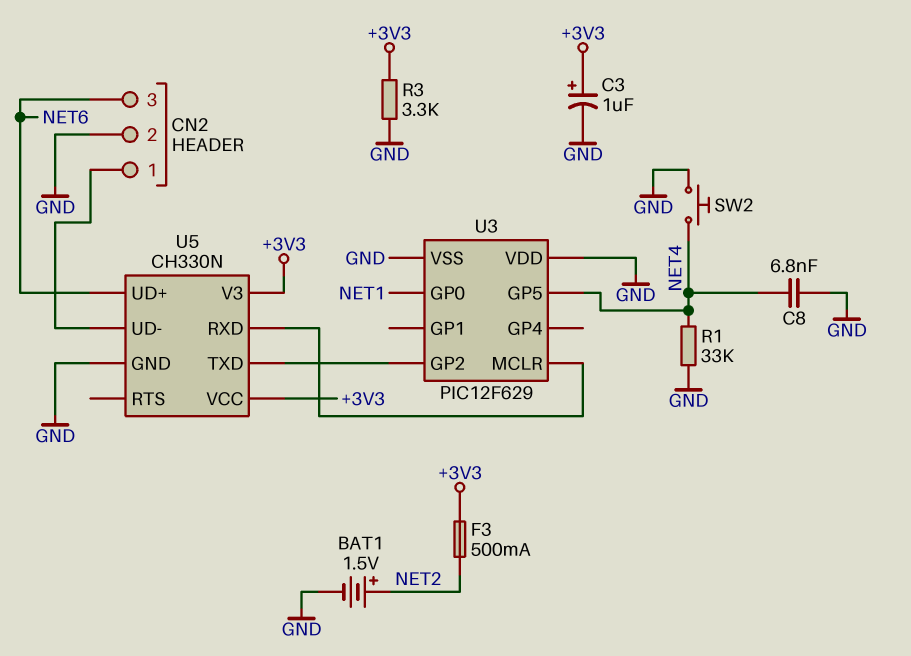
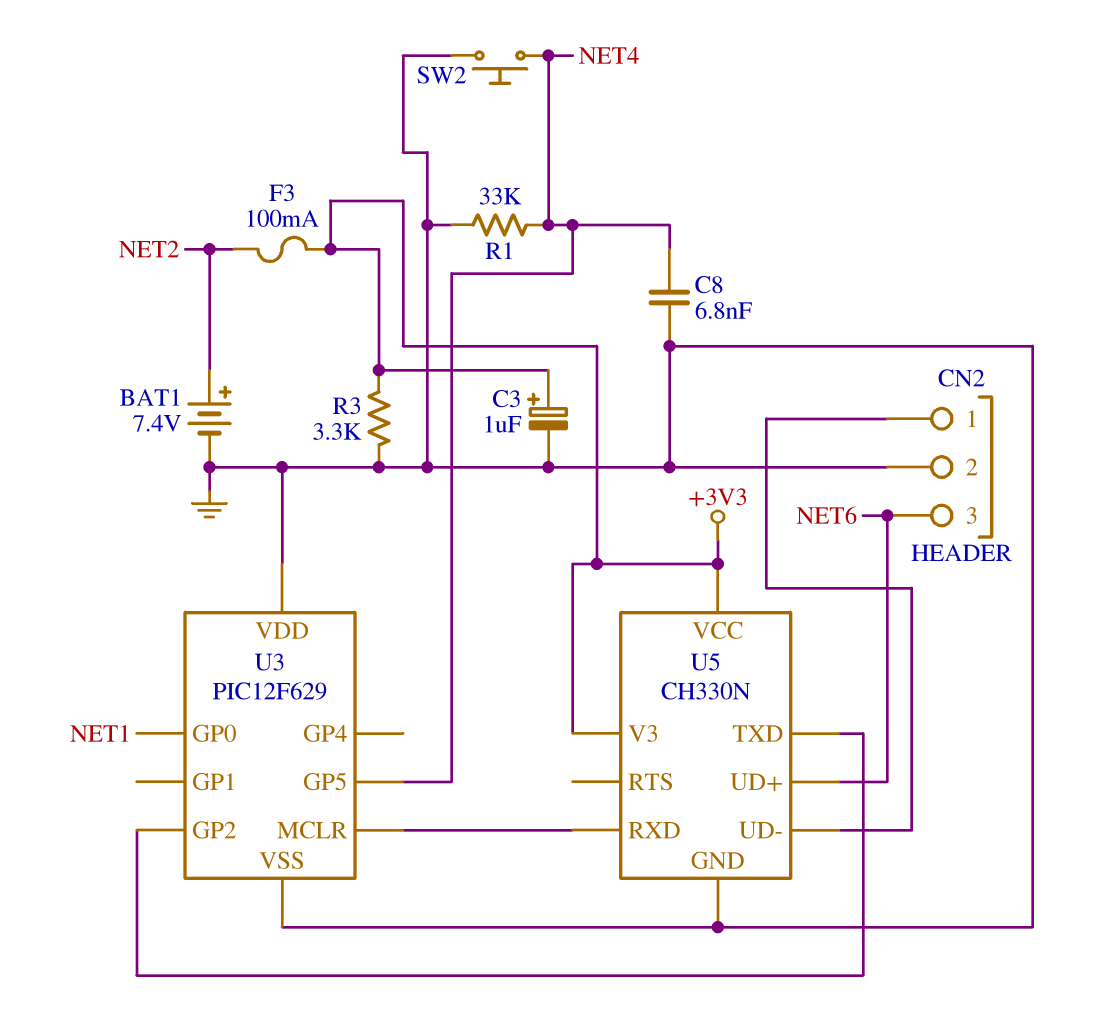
BAT1: 1.5V (plus NET2, minus GND) -> 7.4V (plus NET2, minus GND)
F3: 500mA (+3V3, NET2) -> 100mA (+3V3, NET2)

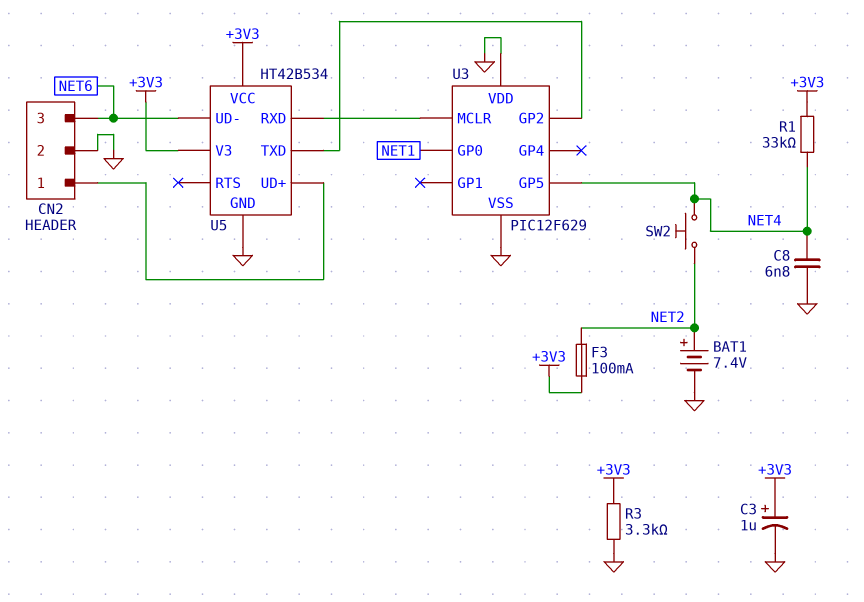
R1: 33k (GND, NET4) -> 33k (+3V3, NET4)
SW2: button (GND, NET4) -> button (NET2, NET4)
U5: CH330N -> HT42B534
U5 pin UD+: NET6 -> CN2/1
U5 pin UD-: CN2/1 -> NET6

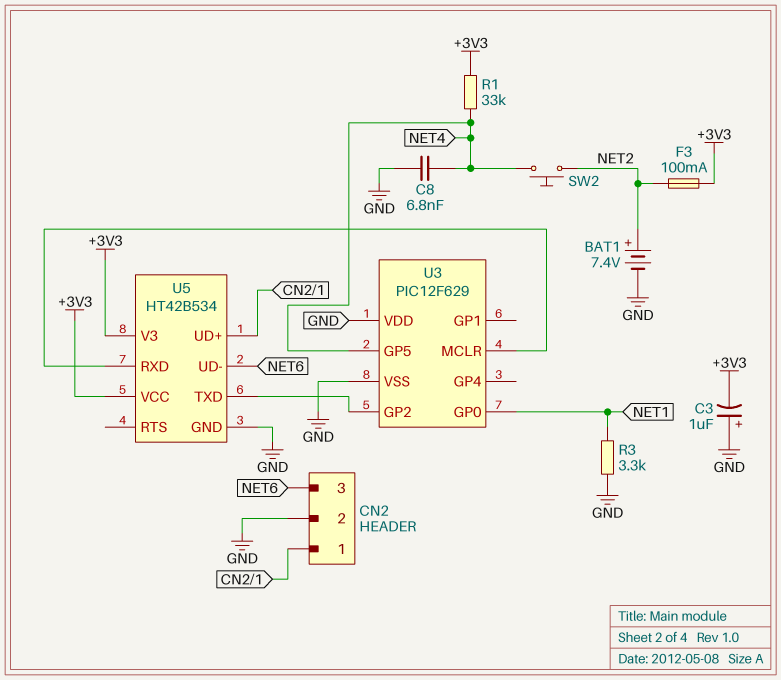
C3: 1uF (plus +3V3, minus GND) -> 1uF (plus GND, minus +3V3)
R3: 3.3k (+3V3, GND) -> 3.3k (GND, NET1)

